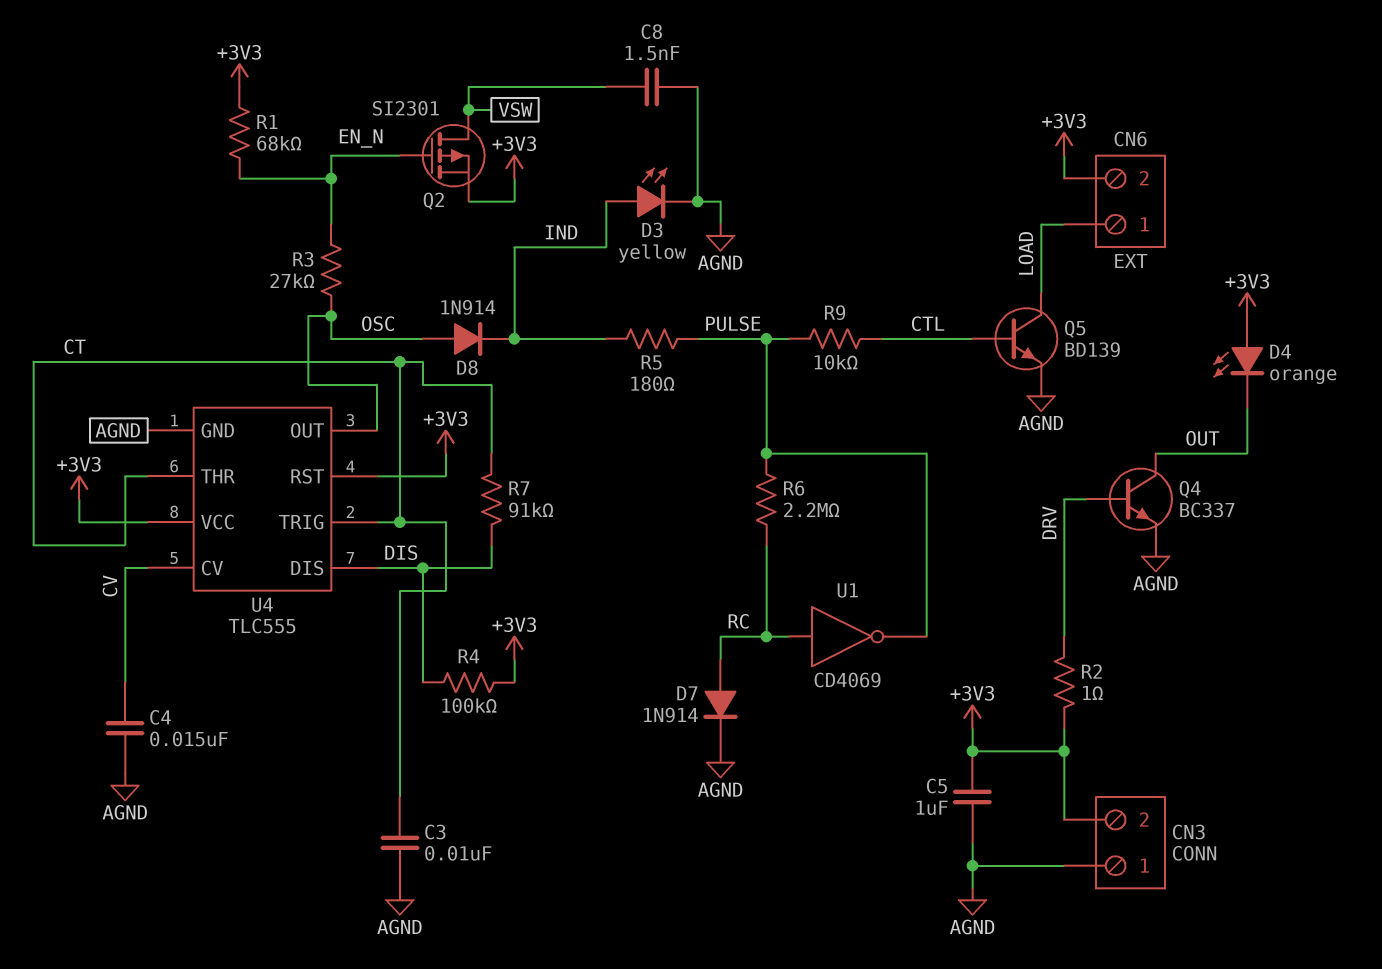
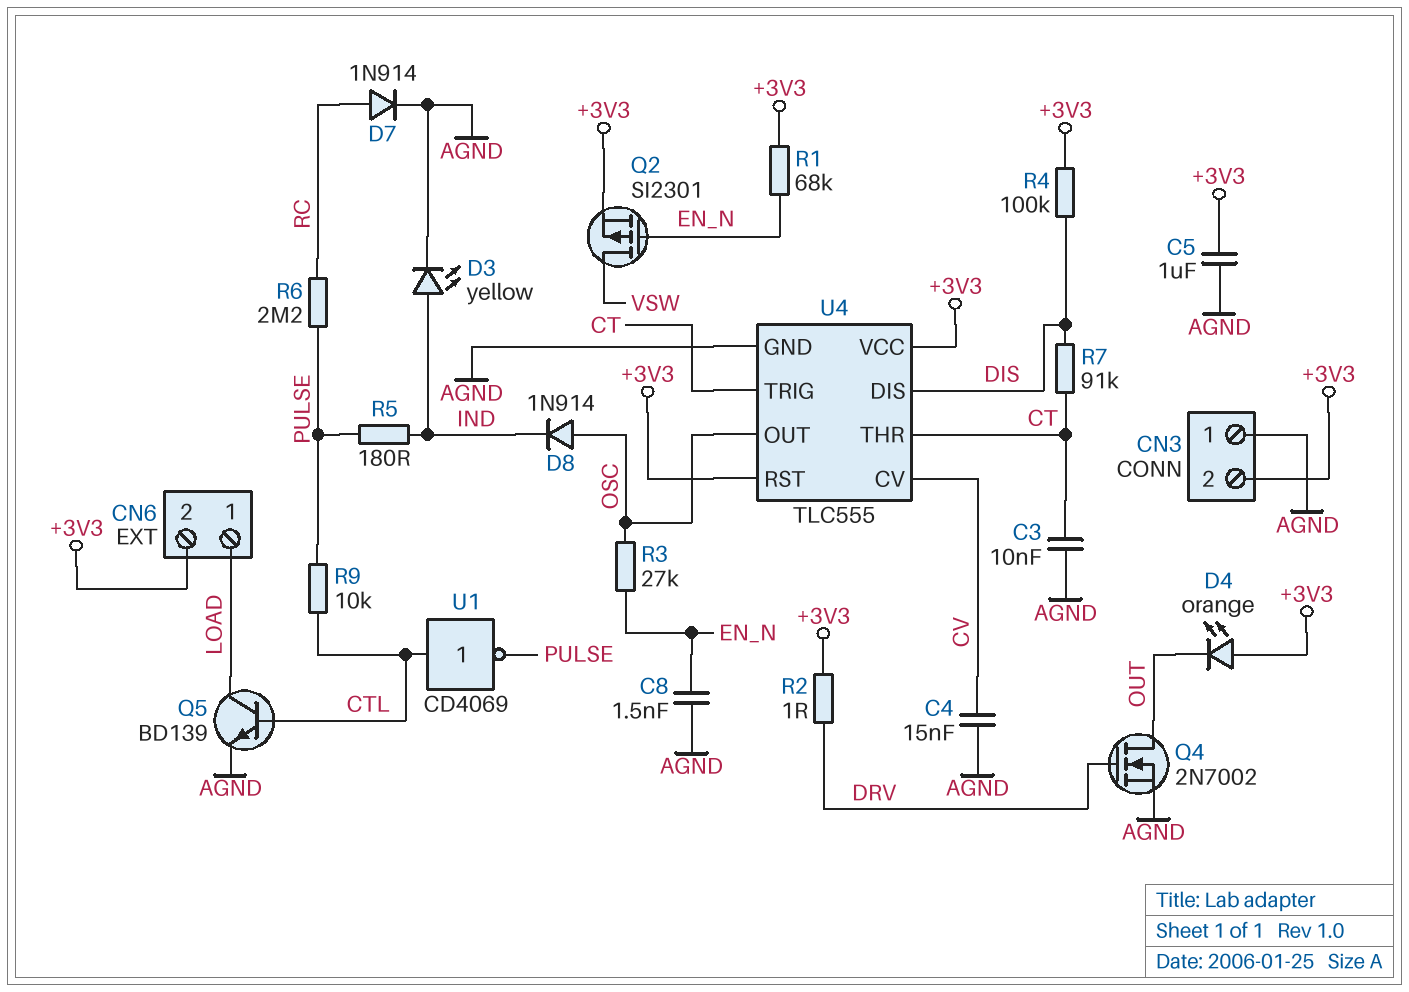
C8: 1.5nF (AGND, VSW) -> 1.5nF (AGND, EN_N)
Q4: NPN BC337 (B DRV, C OUT, E AGND) -> NMOS 2N7002 (G DRV, D OUT, S AGND)
U1: NOT CD4069 (in RC, out PULSE) -> NOT CD4069 (in CTL, out PULSE)

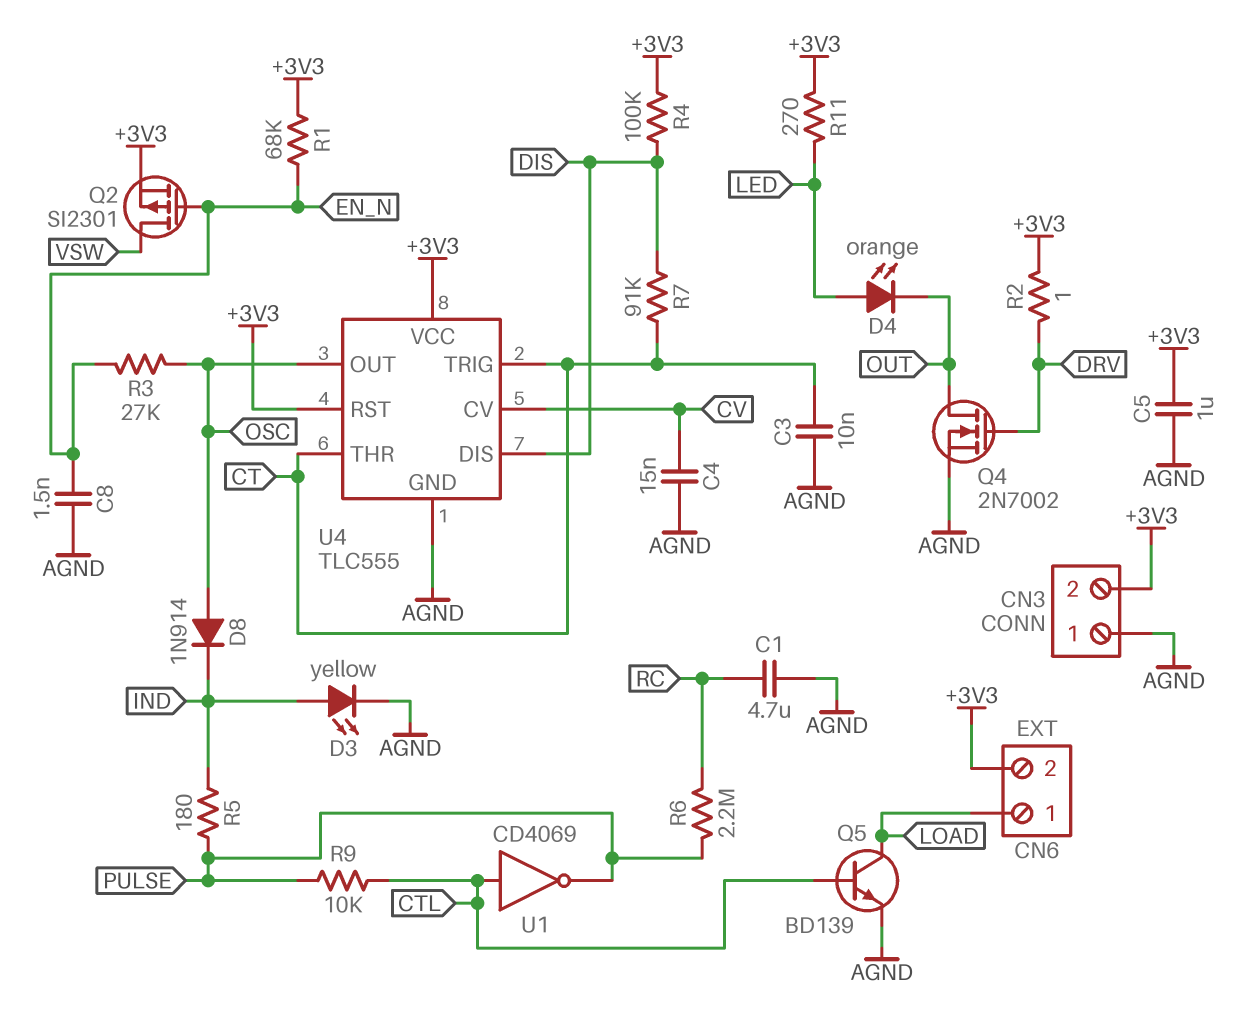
C1: none -> 4.7uF (AGND, RC)
D4: LED orange (A +3V3, K OUT) -> LED orange (A LED, K OUT)
D7: diode 1N914 (A RC, K AGND) -> none
R11: none -> 270 (+3V3, LED)

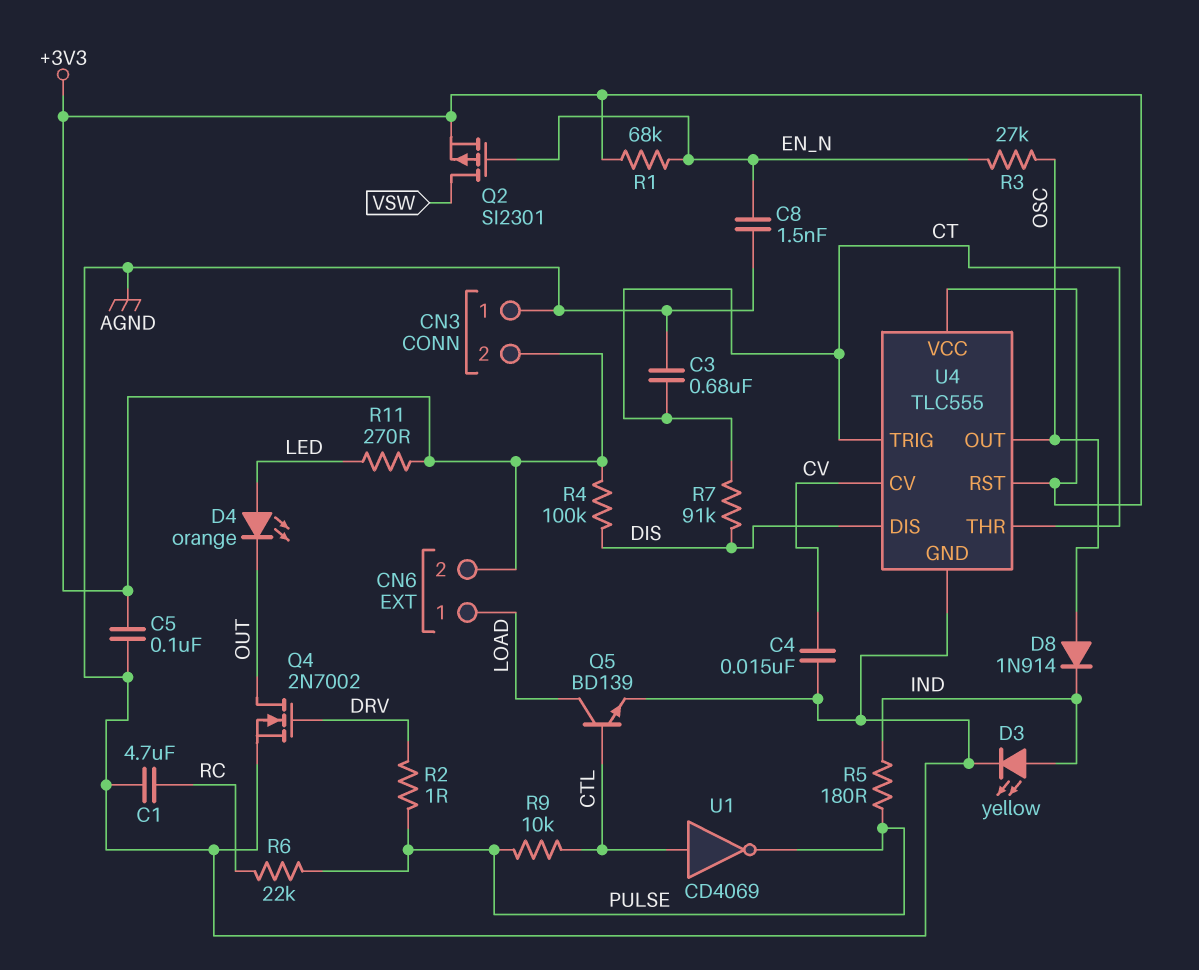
C3: 10nF (AGND, CT) -> 680nF (AGND, CT)
C5: 1uF (+3V3, AGND) -> 100nF (+3V3, AGND)
R2: 1 (+3V3, DRV) -> 1 (DRV, PULSE)
R6: 2.2M (PULSE, RC) -> 22k (PULSE, RC)

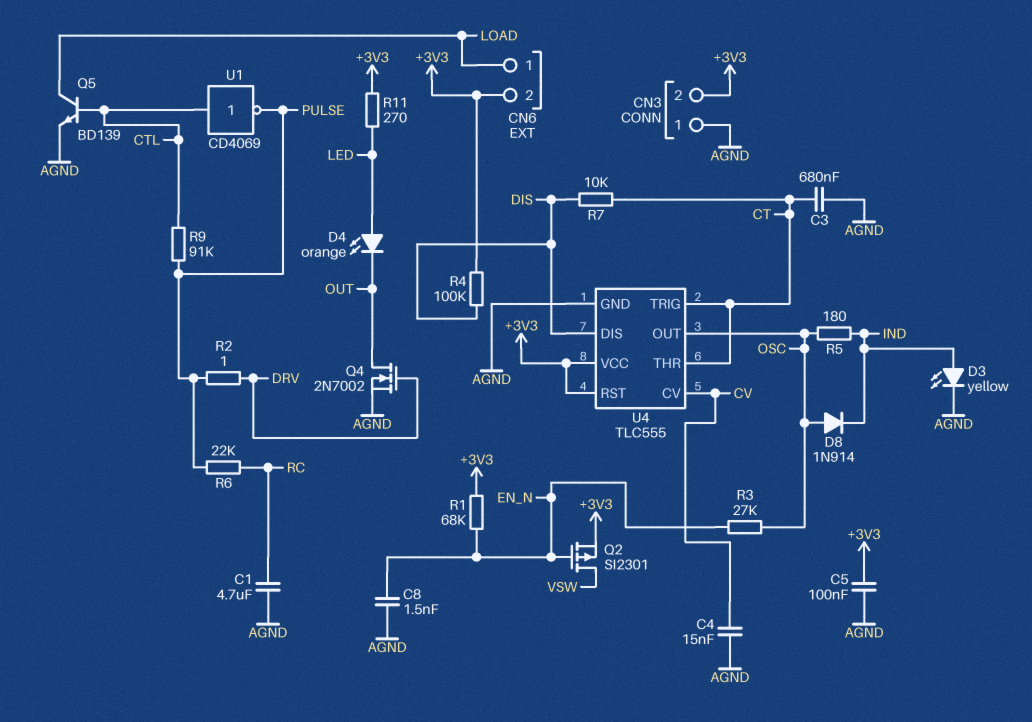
R5: 180 (IND, PULSE) -> 180 (IND, OSC)
R7: 91k (CT, DIS) -> 10k (CT, DIS)
R9: 10k (CTL, PULSE) -> 91k (CTL, PULSE)

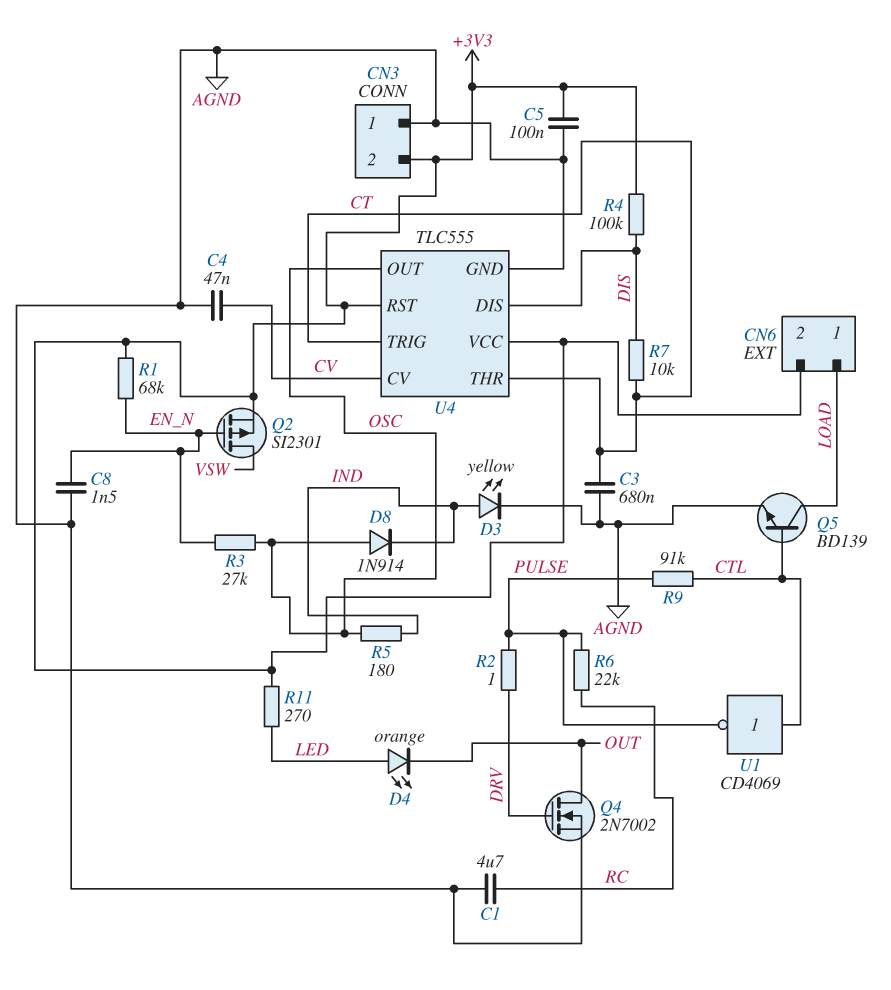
C4: 15nF (AGND, CV) -> 47nF (AGND, CV)

